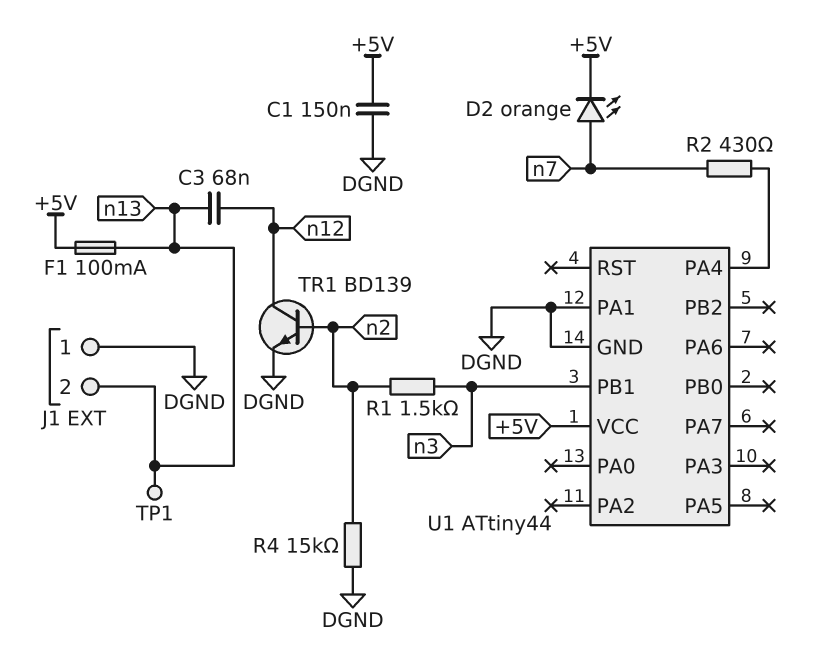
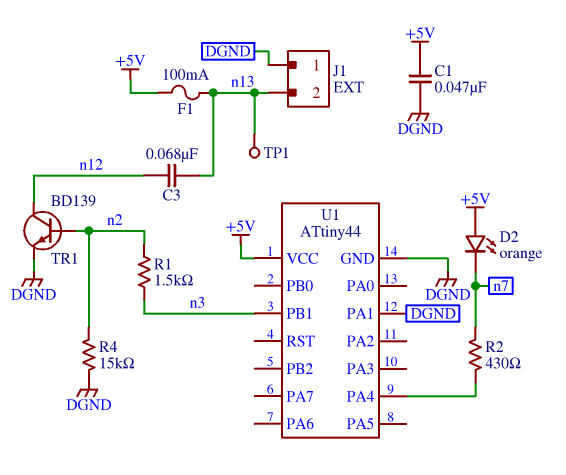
C1: 150nF (+5V, DGND) -> 47nF (+5V, DGND)
D2: LED orange (A n7, K +5V) -> LED orange (A +5V, K n7)

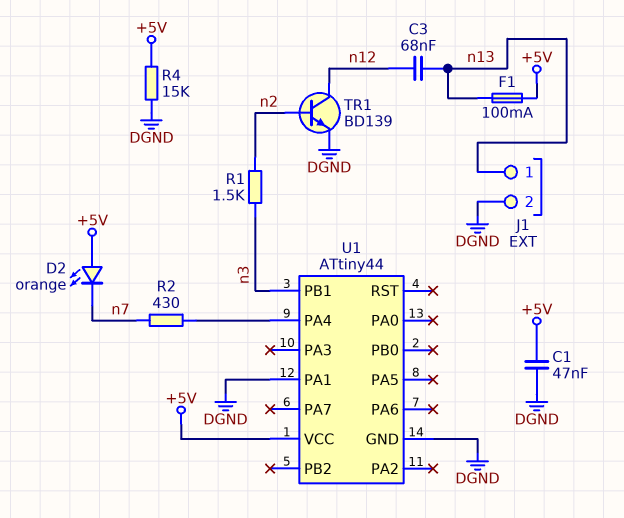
J1 pin 1: DGND -> n13
J1 pin 2: n13 -> DGND
R4: 15k (DGND, n2) -> 15k (+5V, DGND)
TP1: test point (n13) -> none

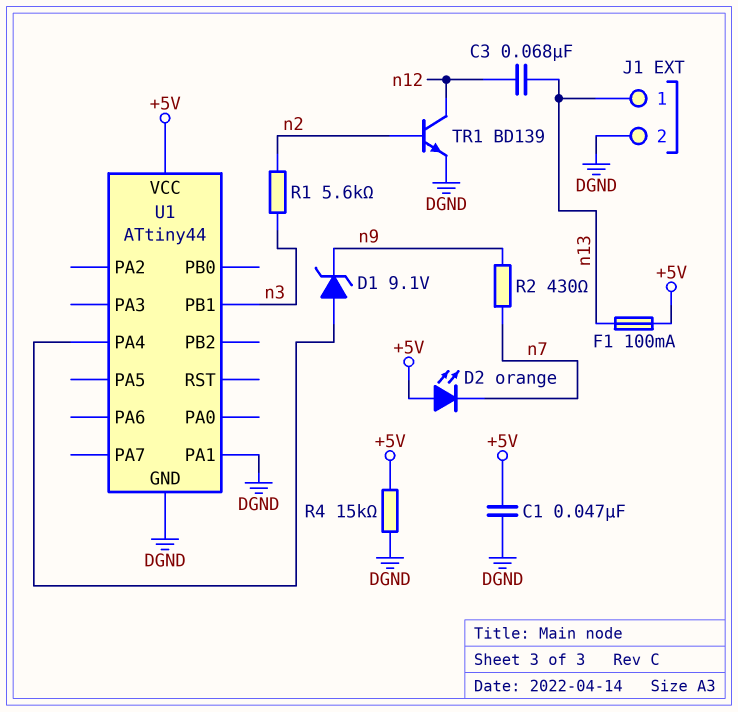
D1: none -> zener 9.1V (A U1/PA4, K n9)
R1: 1.5k (n2, n3) -> 5.6k (n2, n3)
R2: 430 (U1/PA4, n7) -> 430 (n7, n9)

